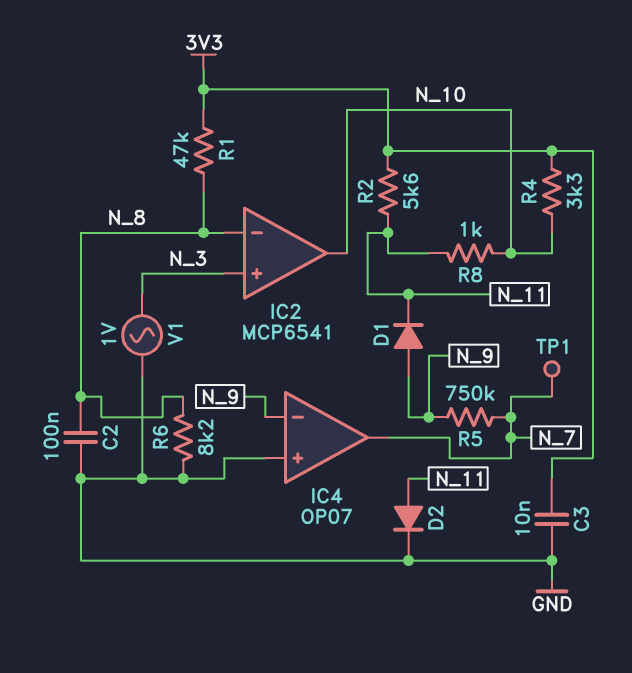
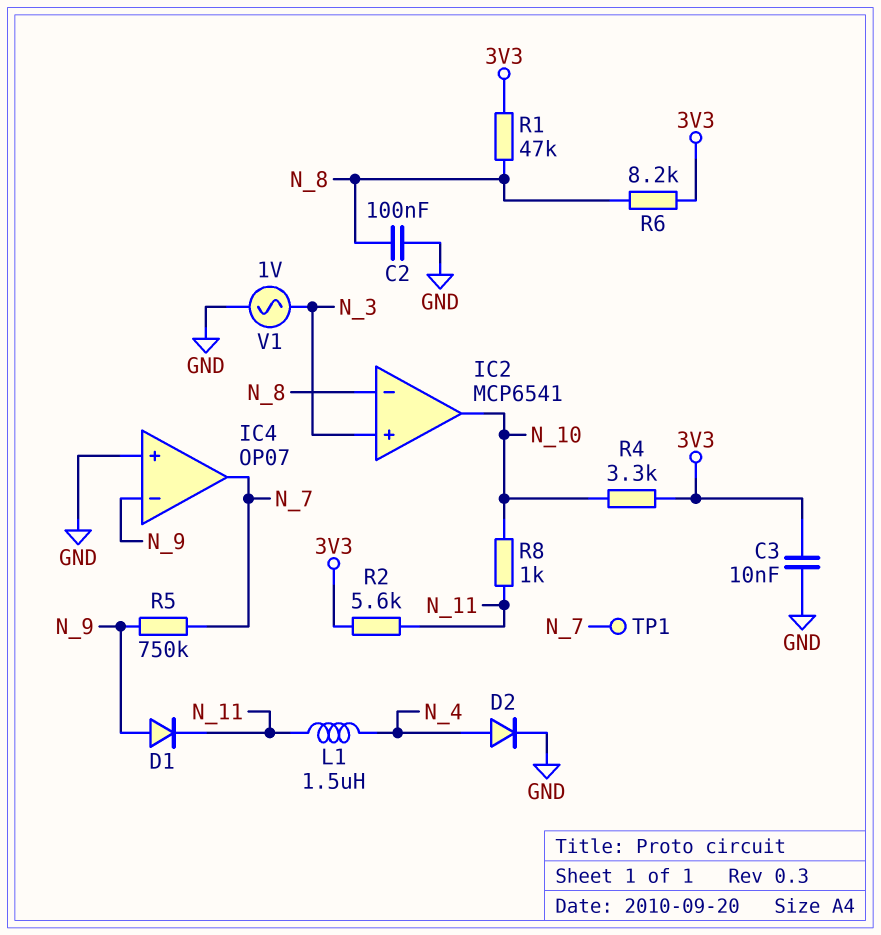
D2: diode (A N_11, K GND) -> diode (A N_4, K GND)
L1: none -> 1.5uH (N_4, N_11)
R6: 8.2k (GND, N_8) -> 8.2k (3V3, N_8)

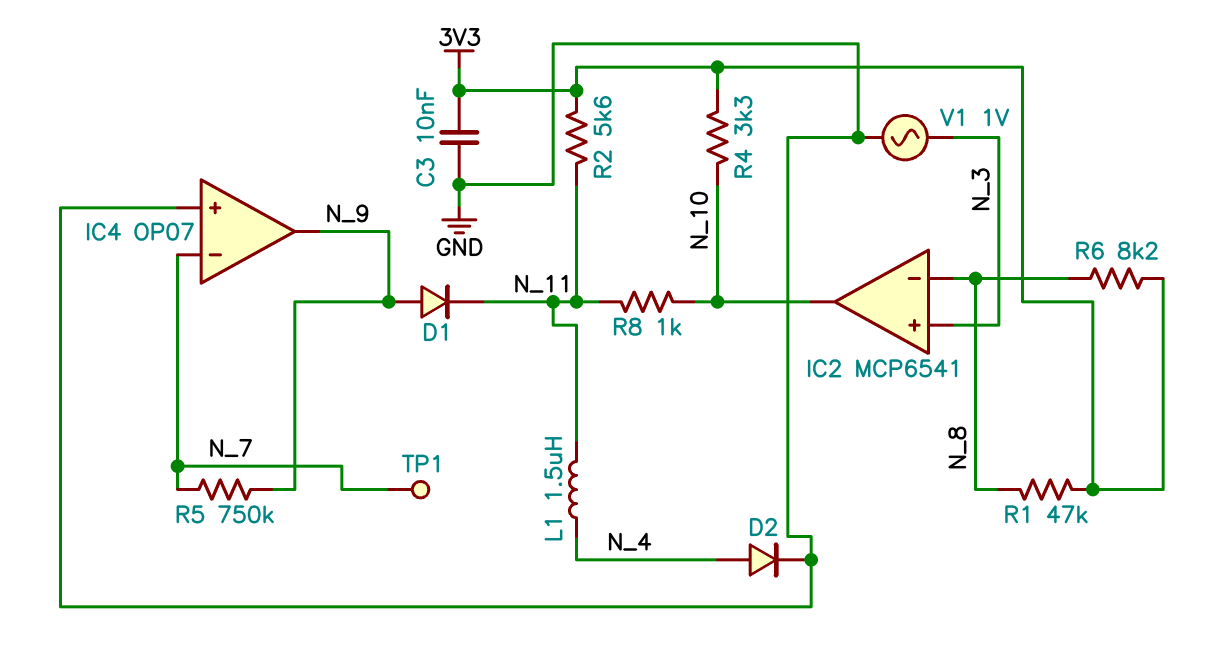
C2: 100nF (GND, N_8) -> none
IC4 pin in-: N_9 -> N_7
IC4 pin out: N_7 -> N_9

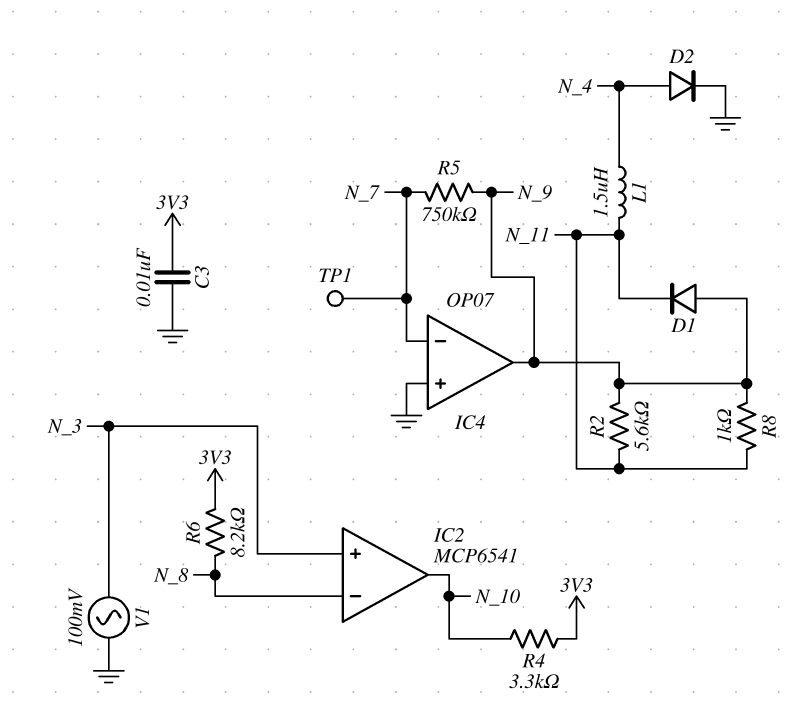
R1: 47k (3V3, N_8) -> none
R2: 5.6k (3V3, N_11) -> 5.6k (N_9, N_11)
R8: 1k (N_10, N_11) -> 1k (N_9, N_11)
V1: AC 1V (GND, N_3) -> AC 100mV (GND, N_3)

